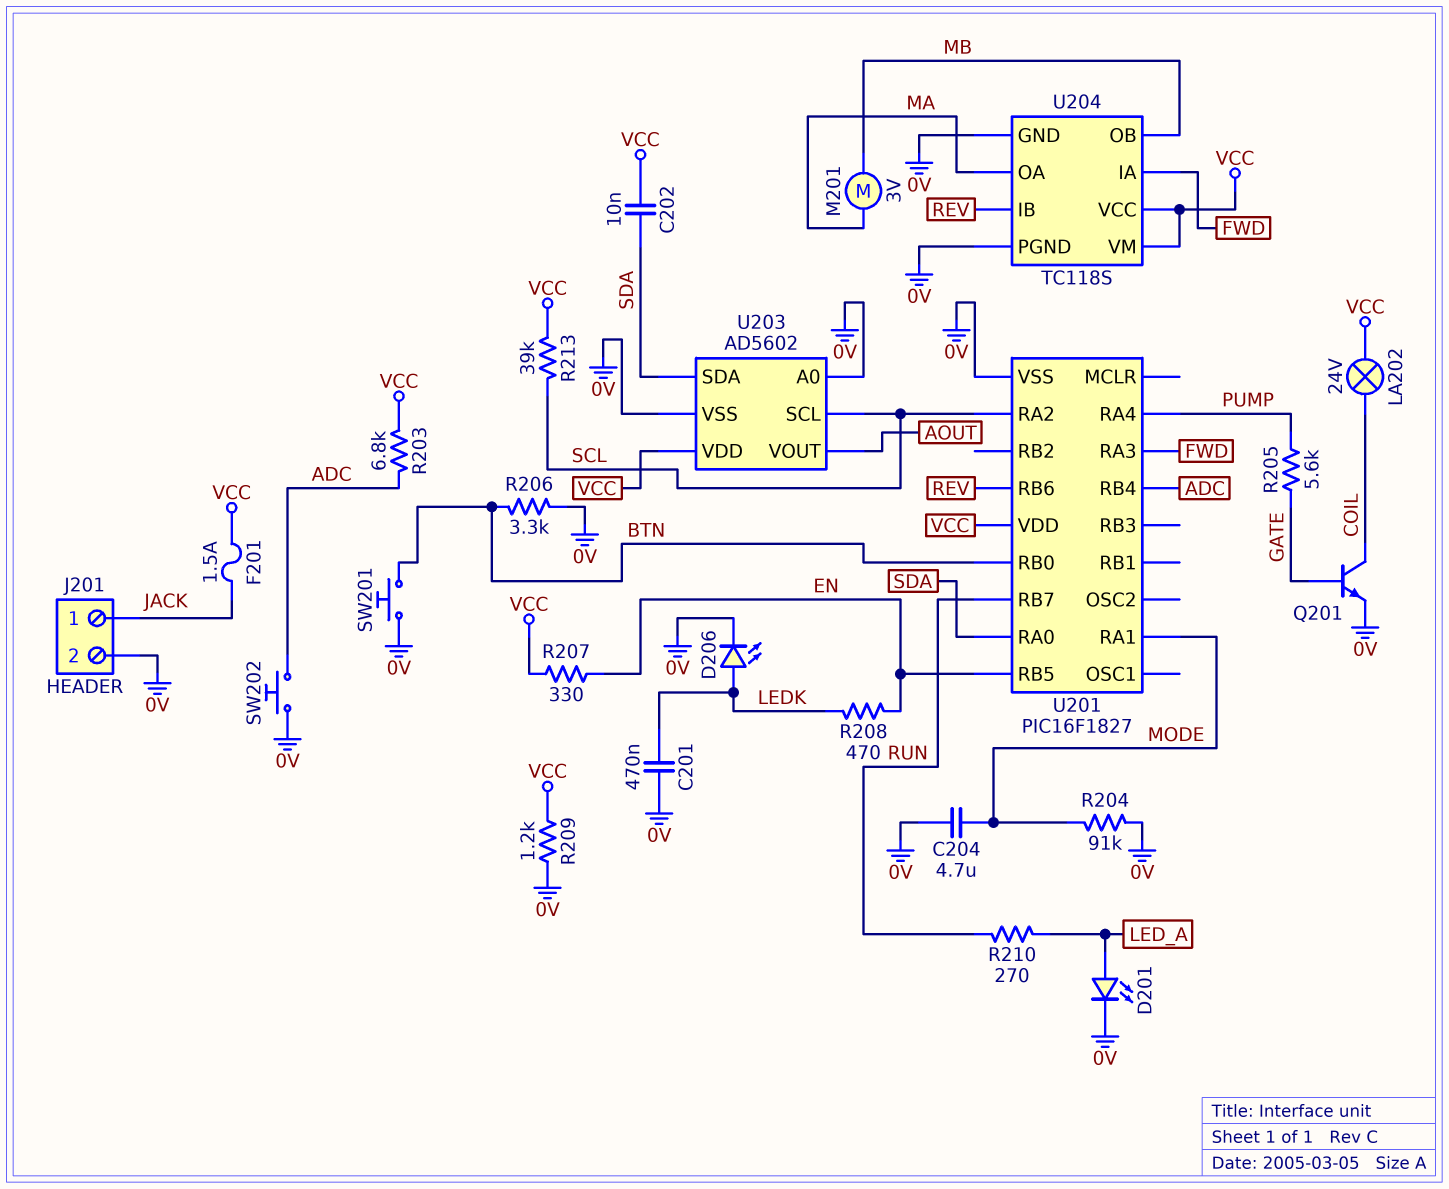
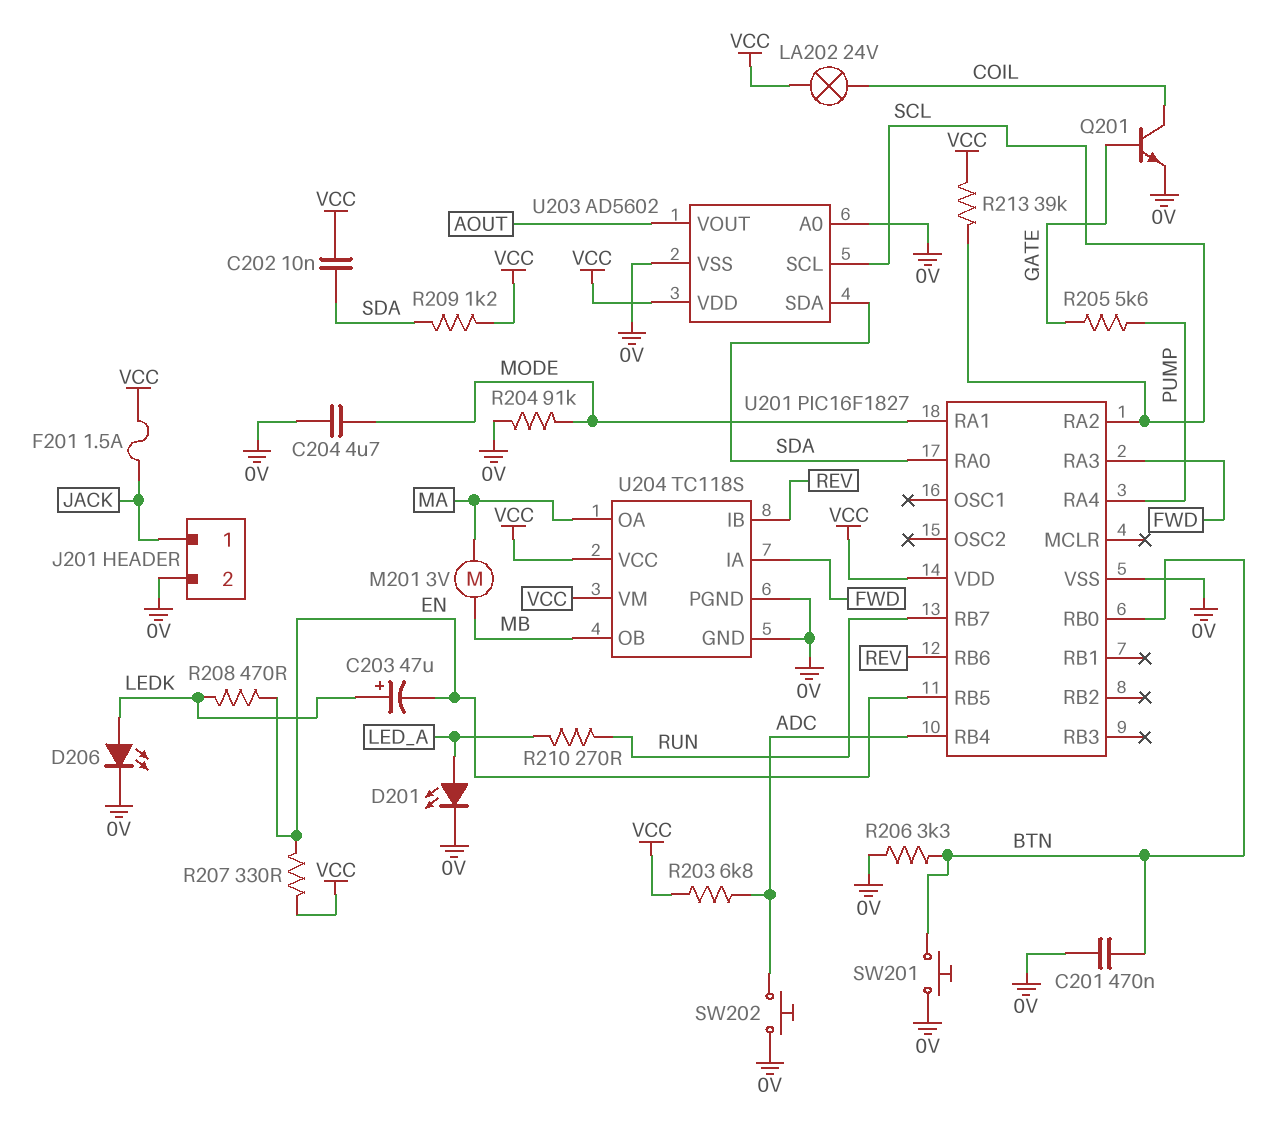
C201: 470nF (0V, LEDK) -> 470nF (0V, BTN)
C203: none -> 47uF (plus LEDK, minus EN)
R209: 1.2k (0V, VCC) -> 1.2k (SDA, VCC)

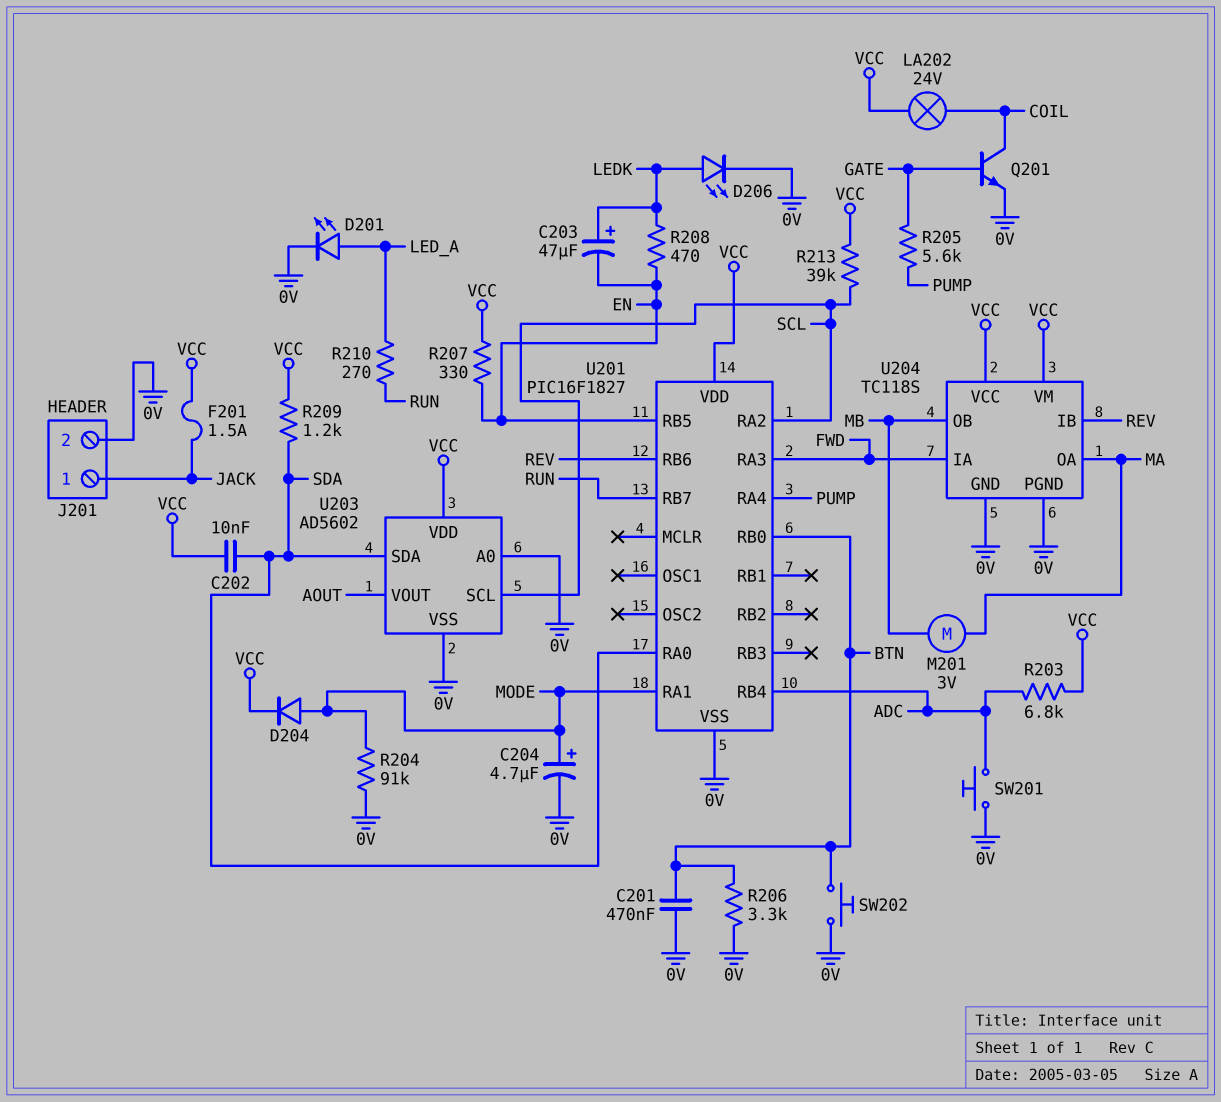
C204: 4.7uF (0V, MODE) -> 4.7uF (plus MODE, minus 0V)
D204: none -> diode (A MODE, K VCC)
SW201: button (0V, BTN) -> button (0V, ADC)
SW202: button (0V, ADC) -> button (0V, BTN)

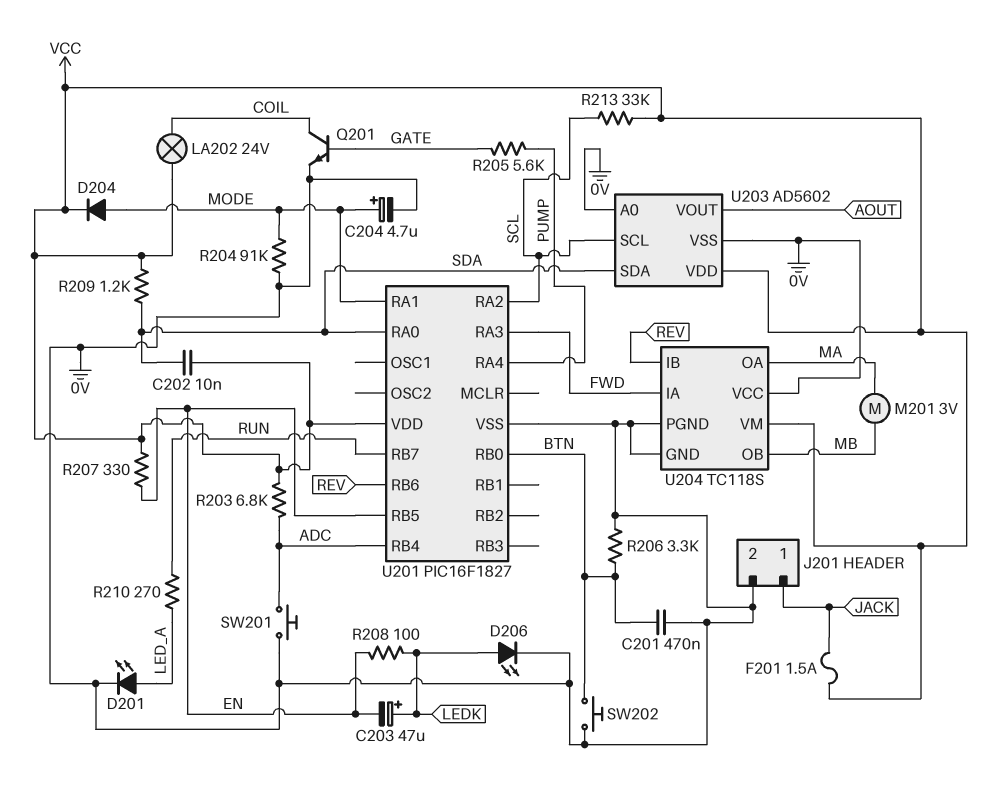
R208: 470 (EN, LEDK) -> 100 (EN, LEDK)
R213: 39k (SCL, VCC) -> 33k (SCL, VCC)
U204 pin VCC: VCC -> 0V

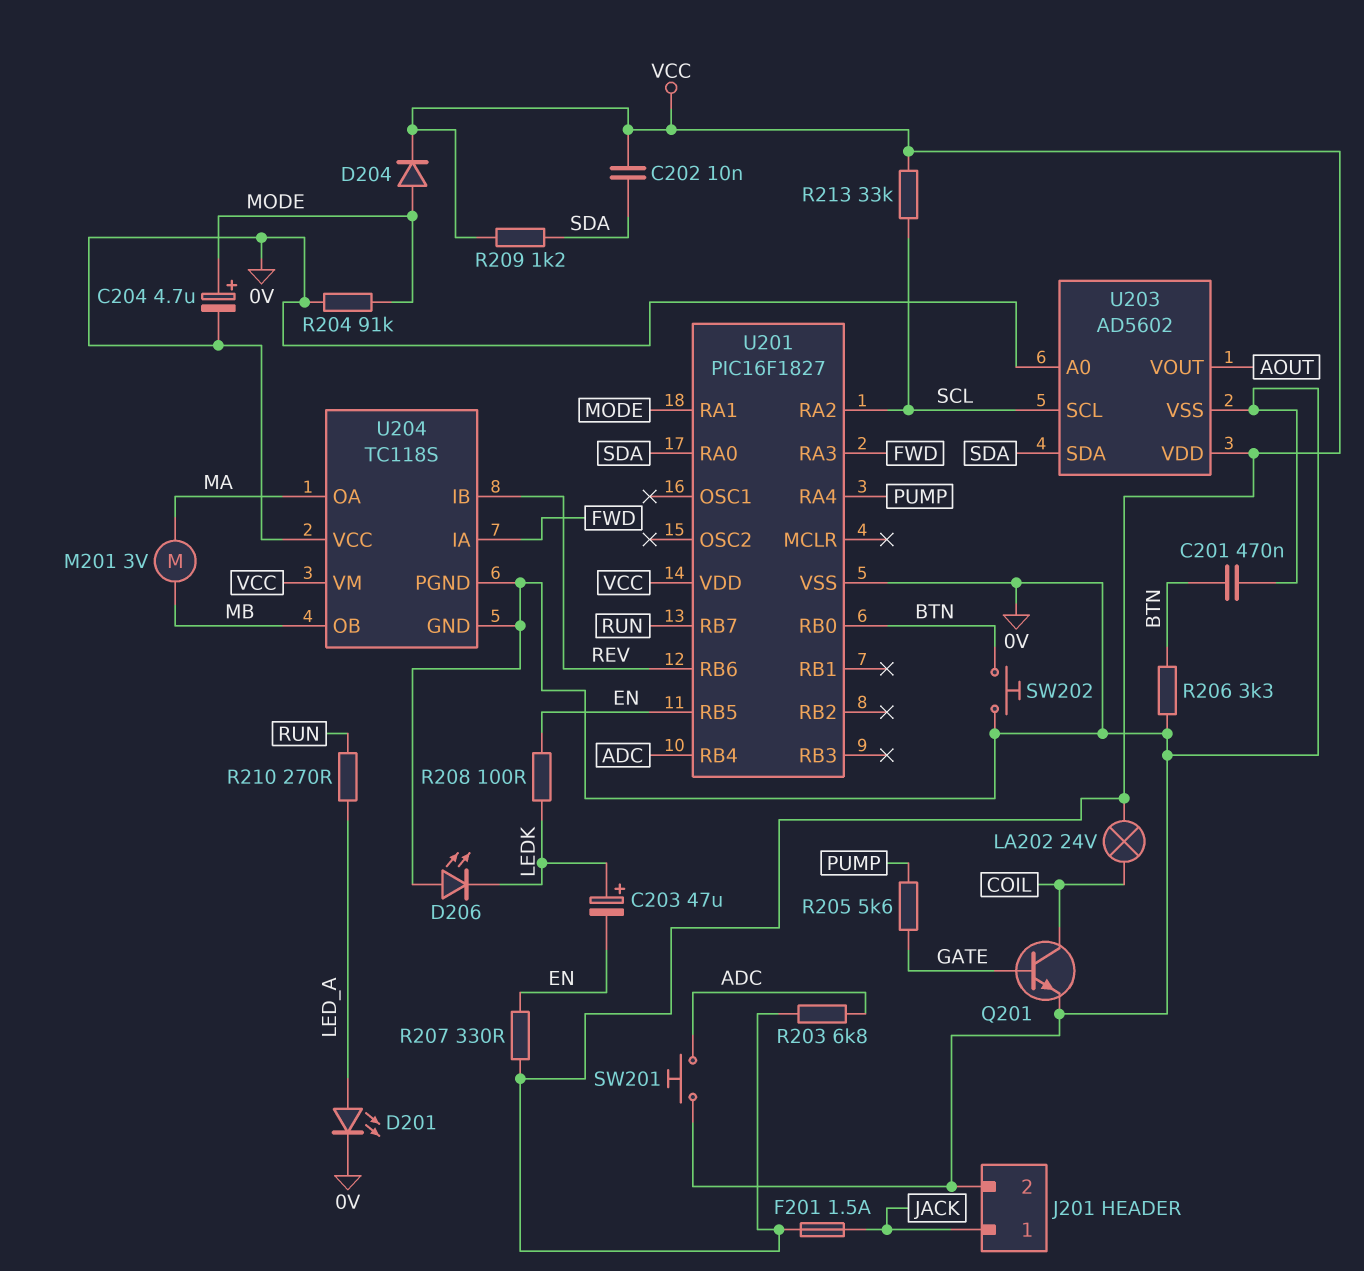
D206: LED (A LEDK, K 0V) -> LED (A 0V, K LEDK)

